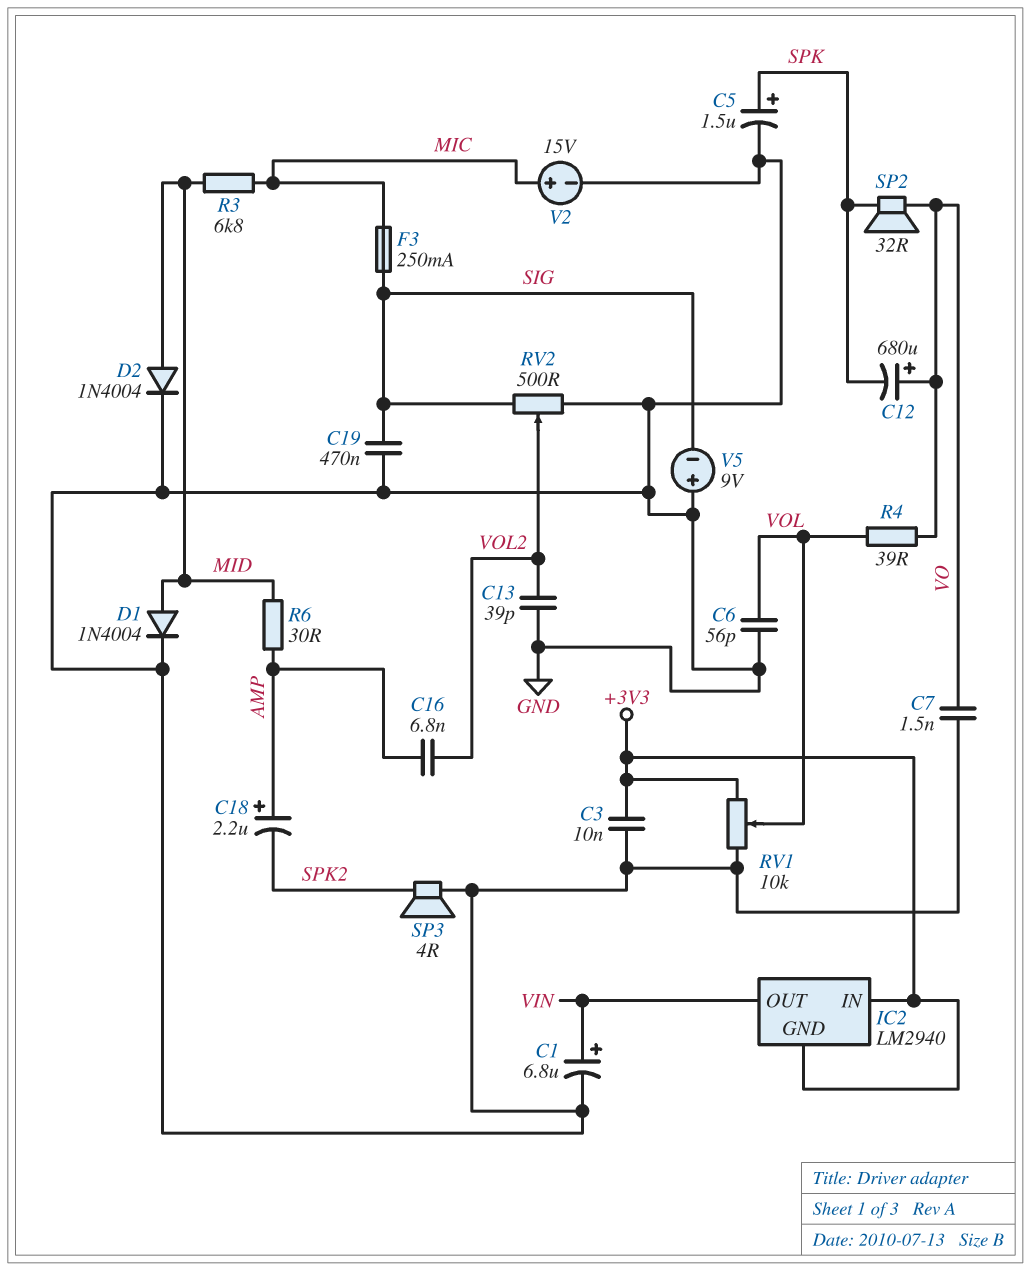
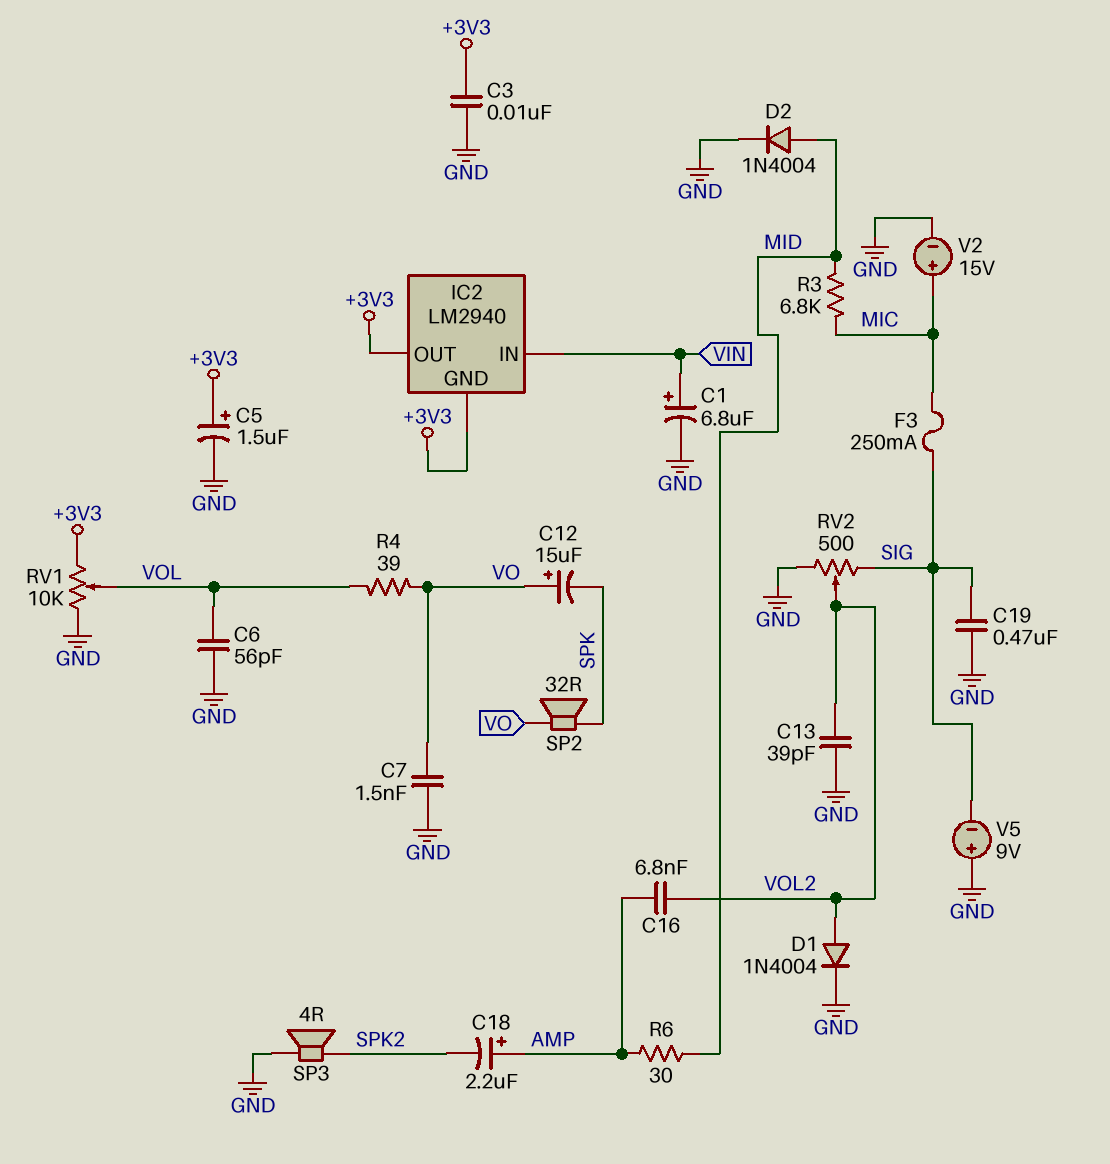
C5: 1.5uF (plus SPK, minus GND) -> 1.5uF (plus +3V3, minus GND)
C12: 680uF (plus VO, minus SPK) -> 15uF (plus VO, minus SPK)
D1: diode 1N4004 (A MID, K GND) -> diode 1N4004 (A VOL2, K GND)
IC2 pin IN: +3V3 -> VIN
IC2 pin OUT: VIN -> +3V3

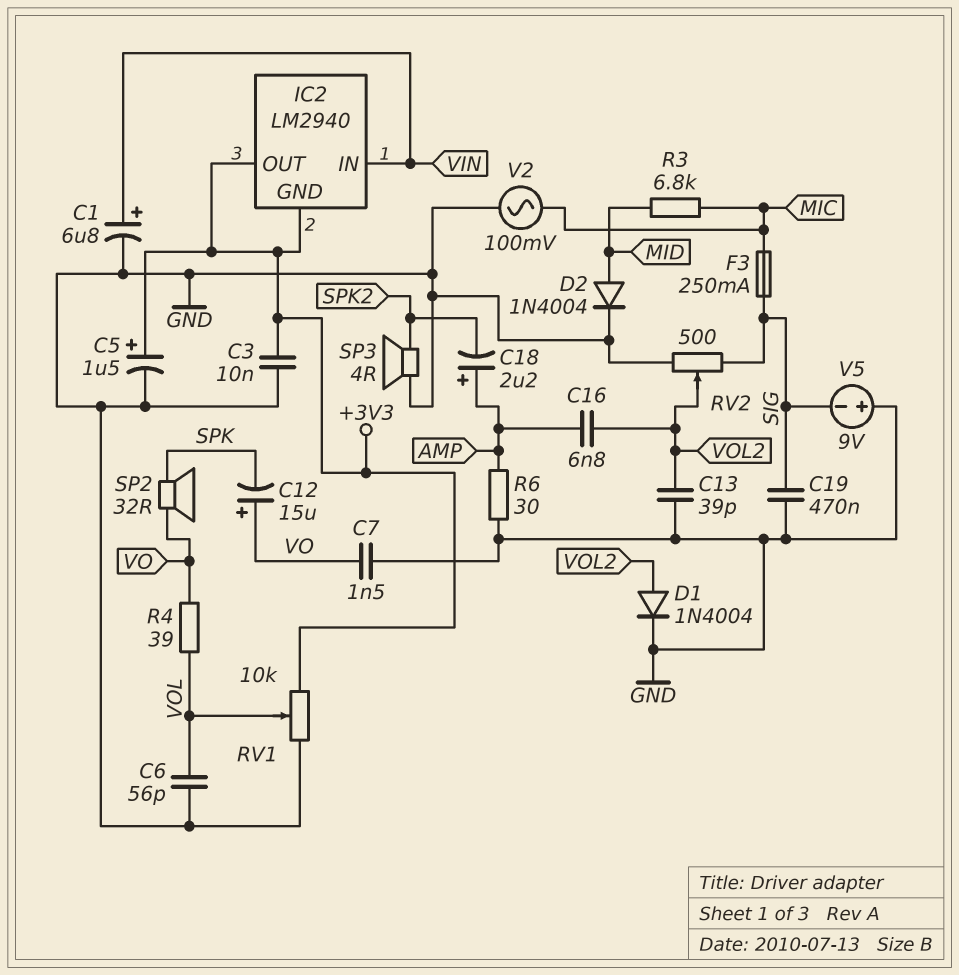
R6: 30 (AMP, MID) -> 30 (AMP, GND)
V2: 15V (plus MIC, minus GND) -> AC 100mV (GND, MIC)

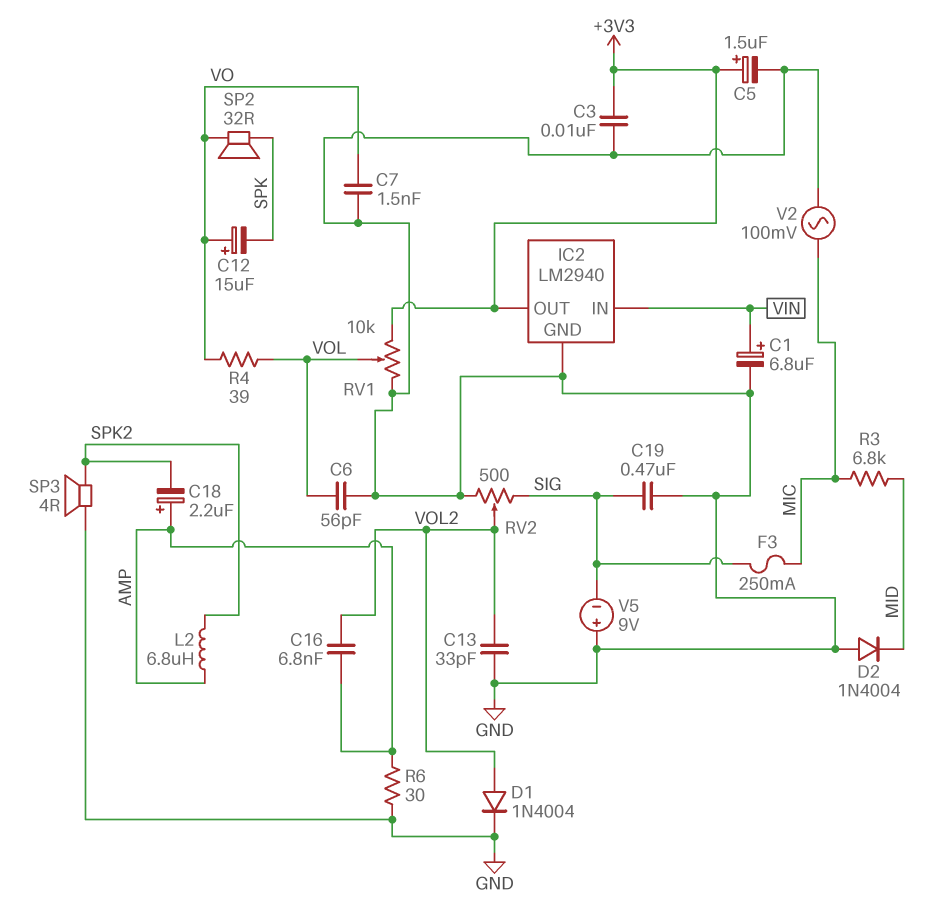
C13: 39pF (GND, VOL2) -> 33pF (GND, VOL2)
D2: diode 1N4004 (A MID, K GND) -> diode 1N4004 (A GND, K MID)
IC2 pin GND: +3V3 -> GND
L2: none -> 6.8uH (AMP, SPK2)

